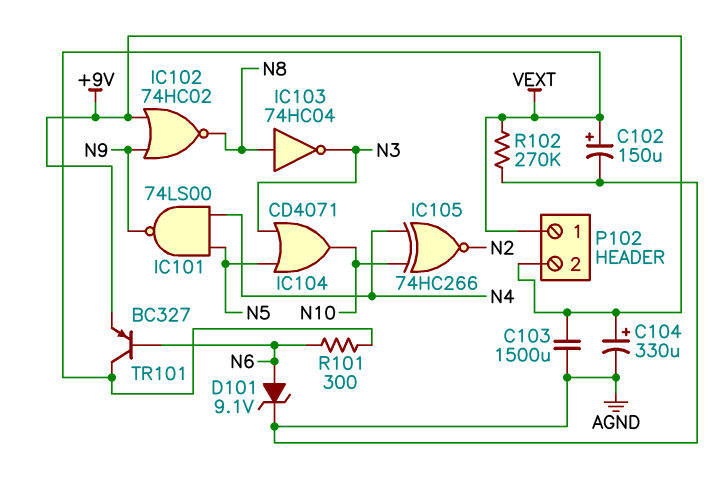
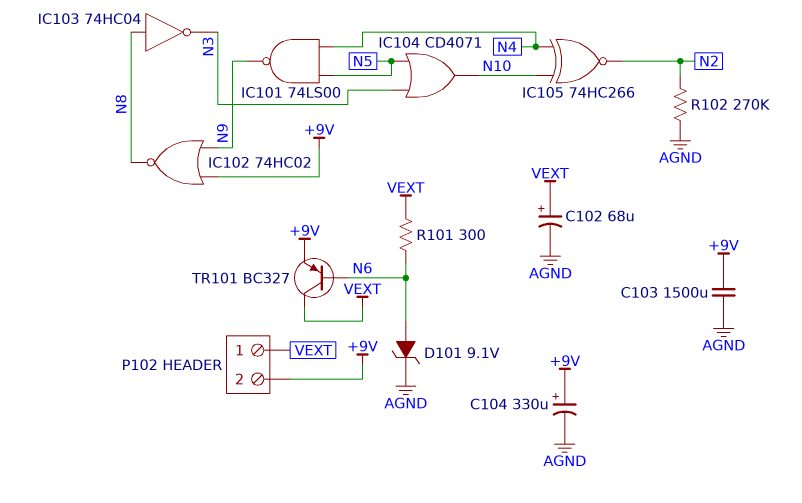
C102: 150uF (plus VEXT, minus AGND) -> 68uF (plus VEXT, minus AGND)
R102: 270k (AGND, VEXT) -> 270k (AGND, N2)

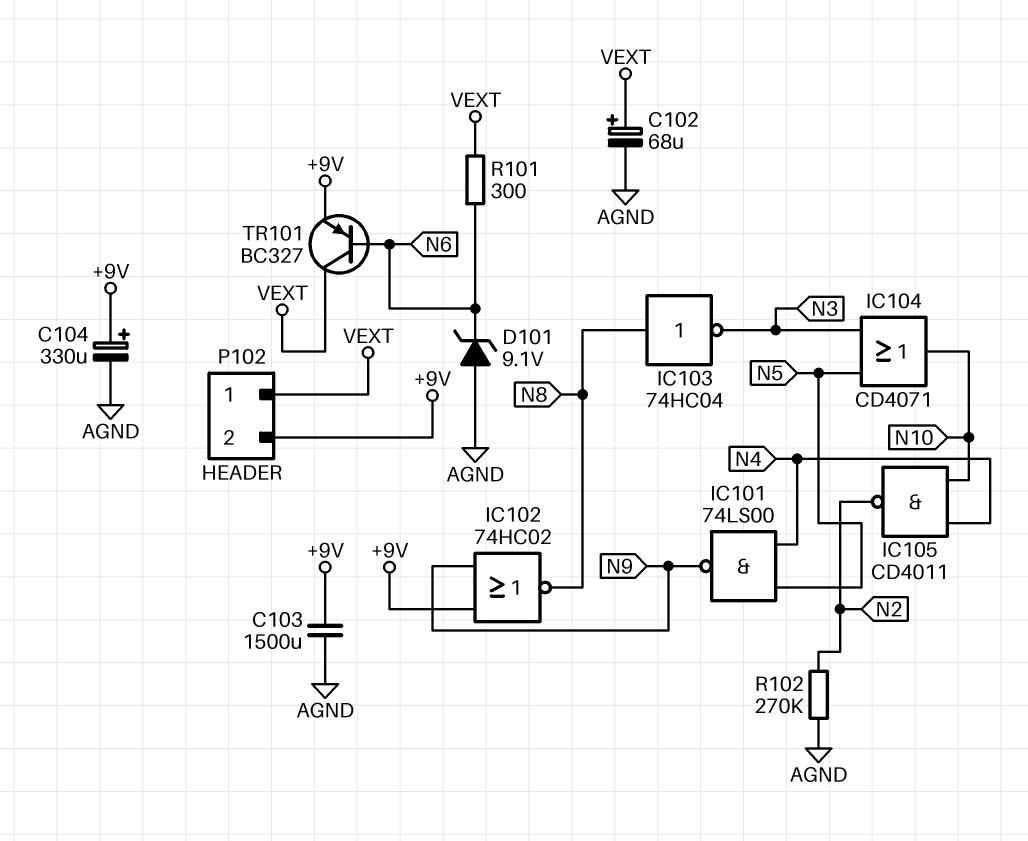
D101: zener 9.1V (A N6, K AGND) -> zener 9.1V (A AGND, K N6)
IC105: XNOR 74HC266 (in N4, in N10, out N2) -> NAND CD4011 (in N4, in N10, out N2)

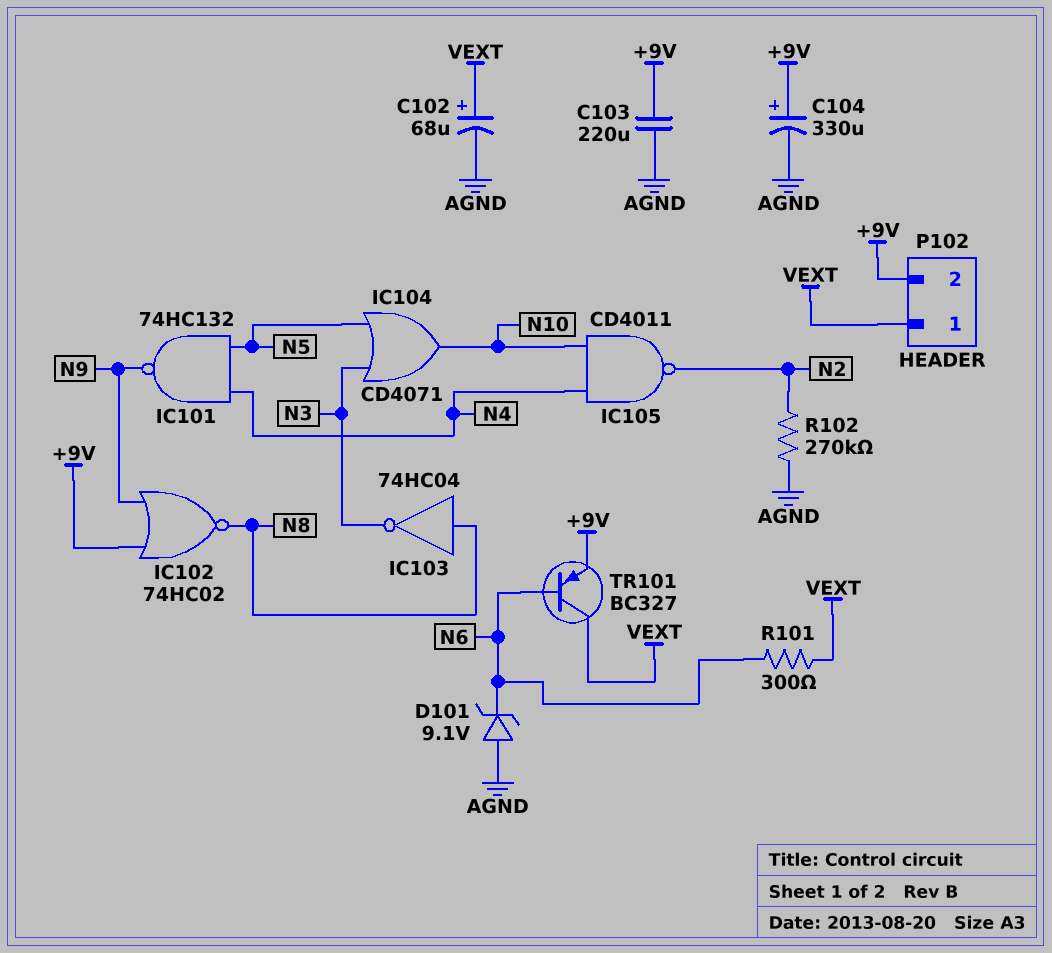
C103: 1500uF (+9V, AGND) -> 220uF (+9V, AGND)
IC101: NAND 74LS00 (in N4, in N5, out N9) -> NAND 74HC132 (in N4, in N5, out N9)

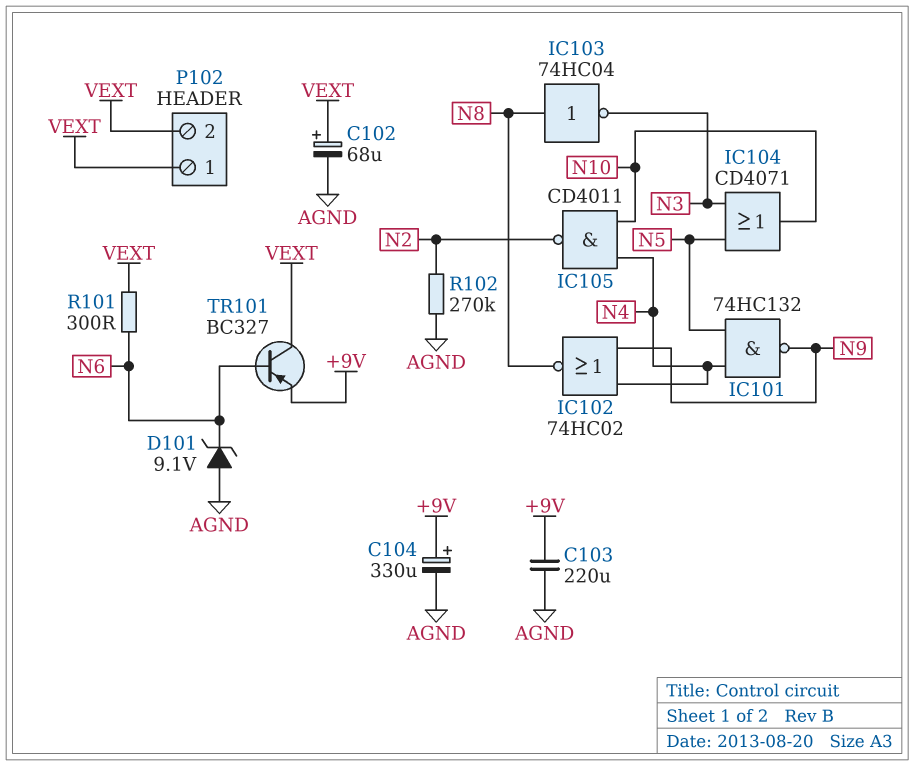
IC102: NOR 74HC02 (in +9V, in N9, out N8) -> NOR 74HC02 (in N4, in N9, out N8)
P102 pin 2: +9V -> VEXT

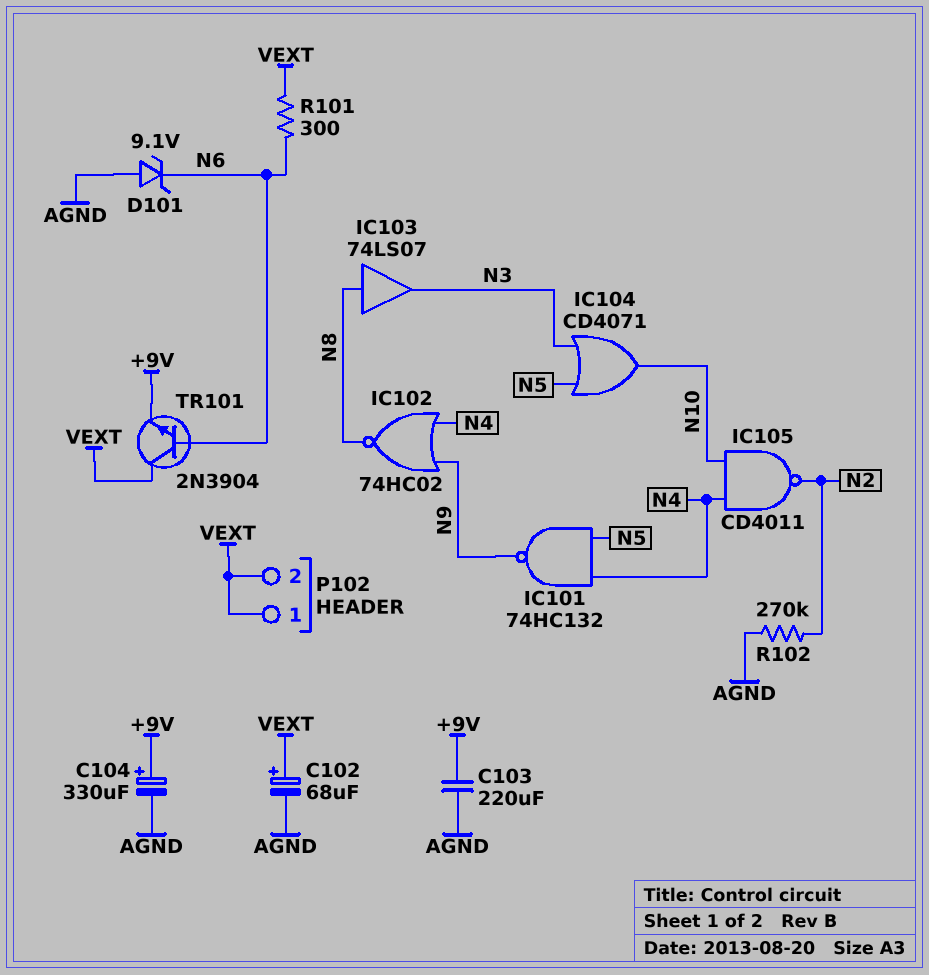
IC103: NOT 74HC04 (in N8, out N3) -> buffer 74LS07 (in N8, out N3)
TR101: PNP BC327 (B N6, C VEXT, E +9V) -> NPN 2N3904 (B N6, C VEXT, E +9V)

